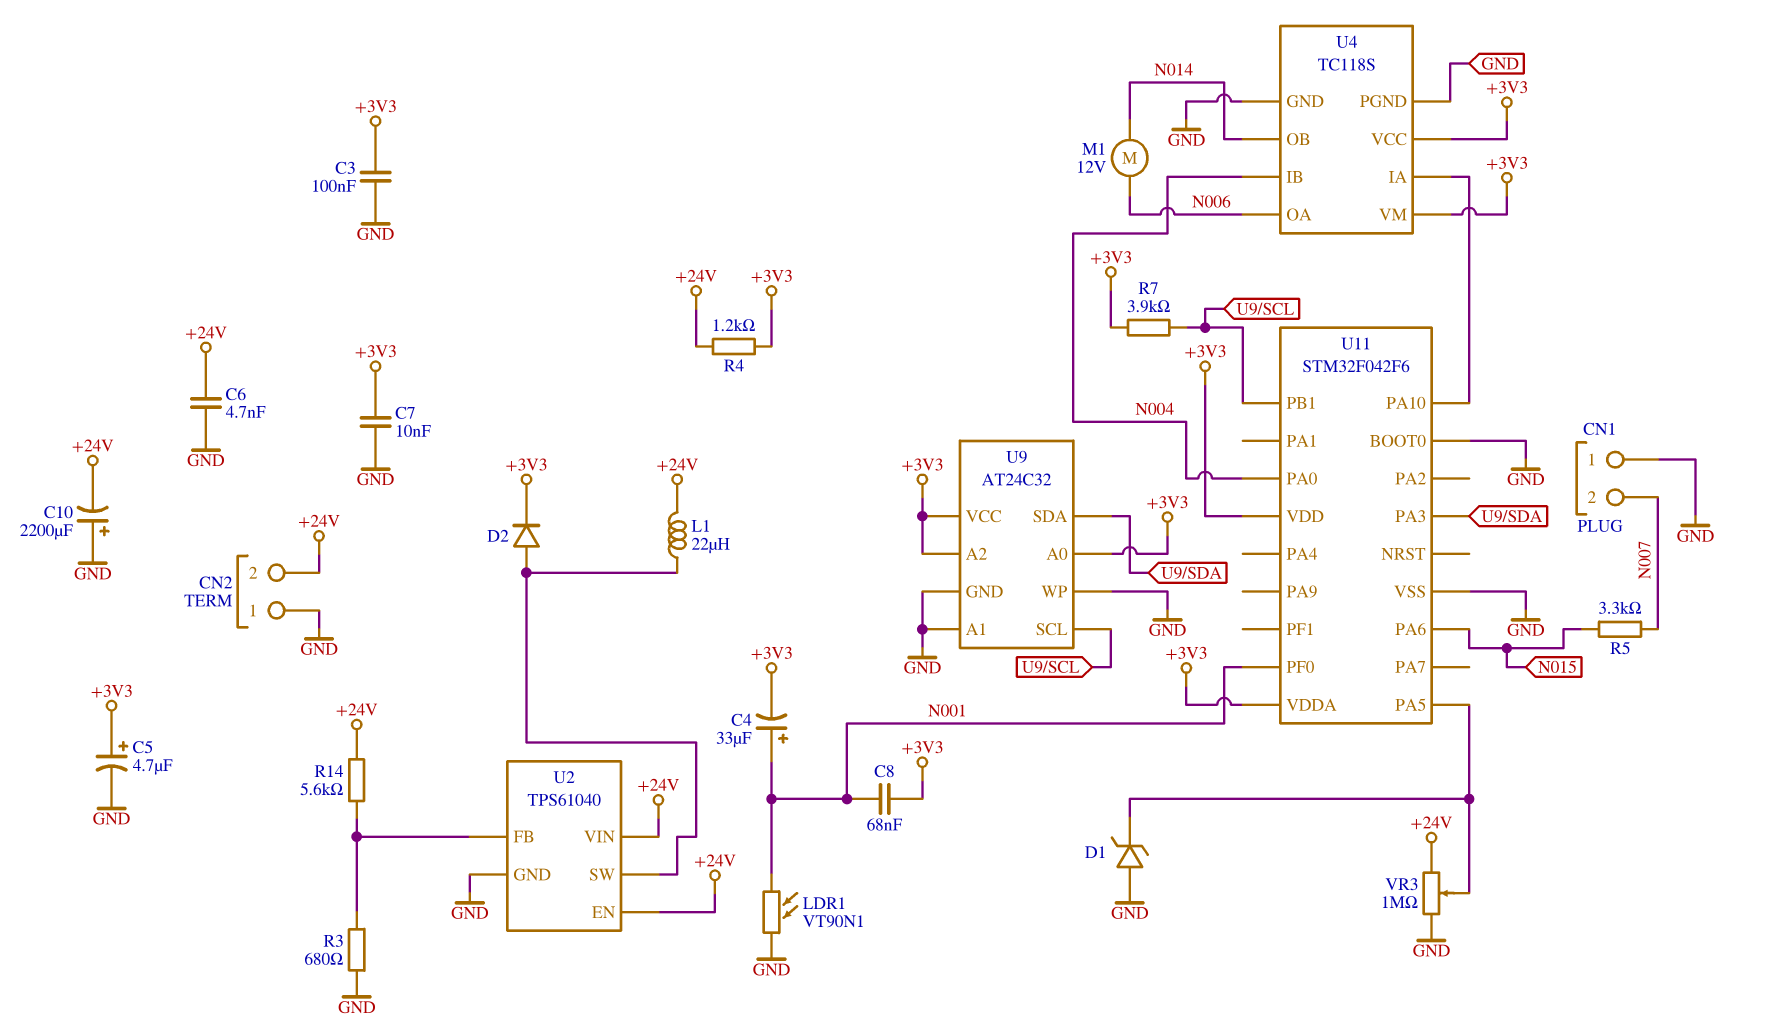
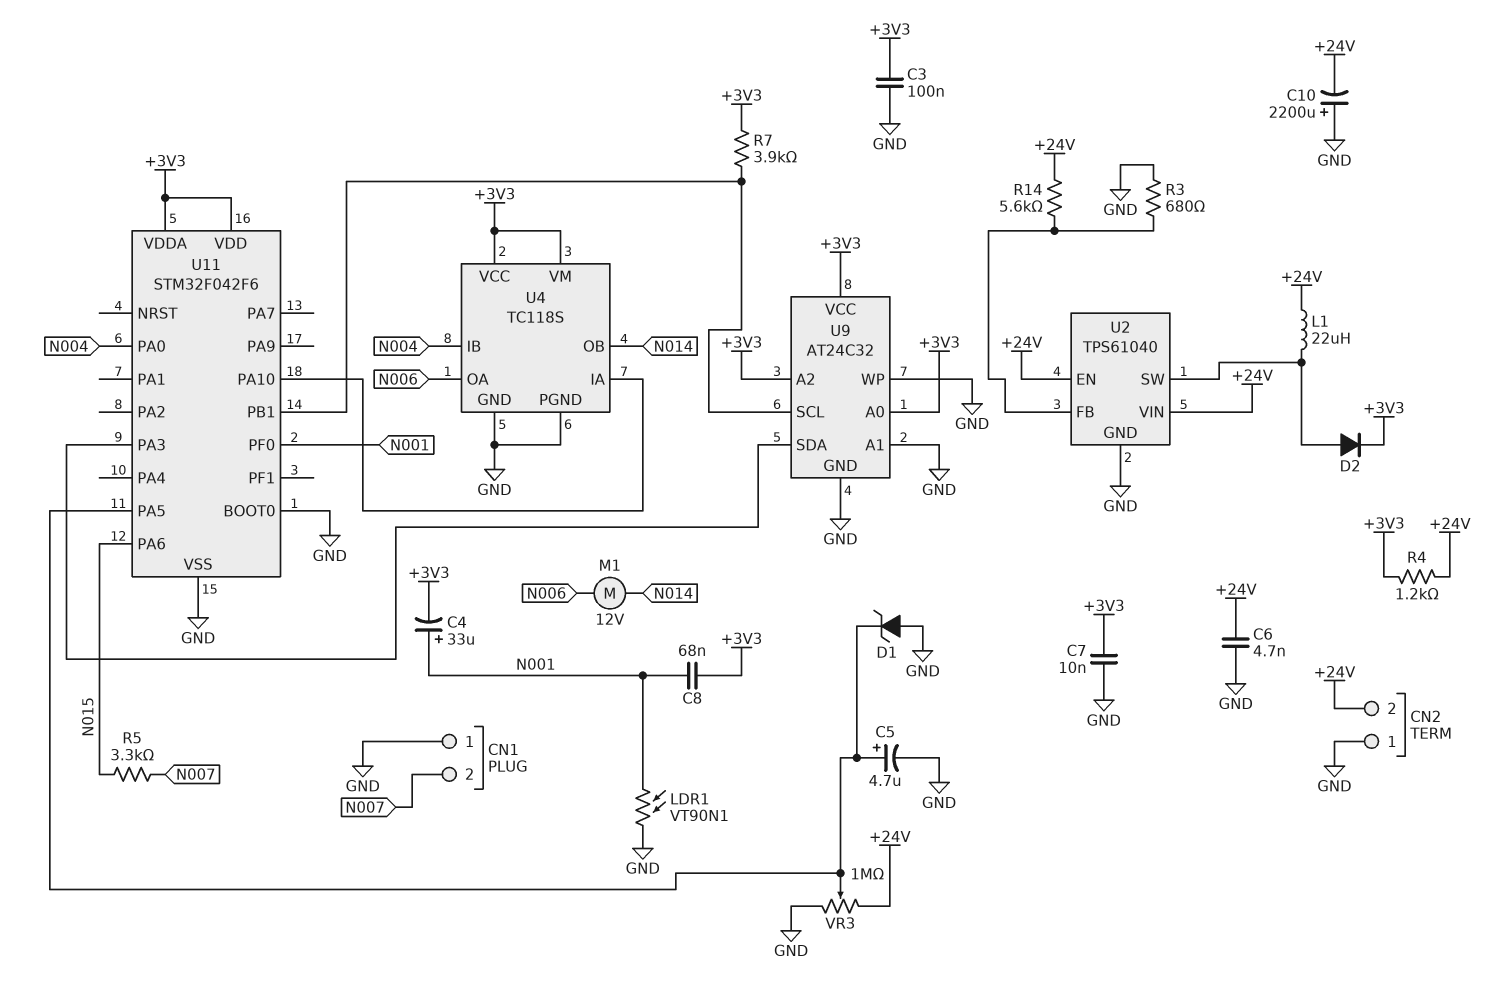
C5: 4.7uF (plus +3V3, minus GND) -> 4.7uF (plus U11/PA5, minus GND)

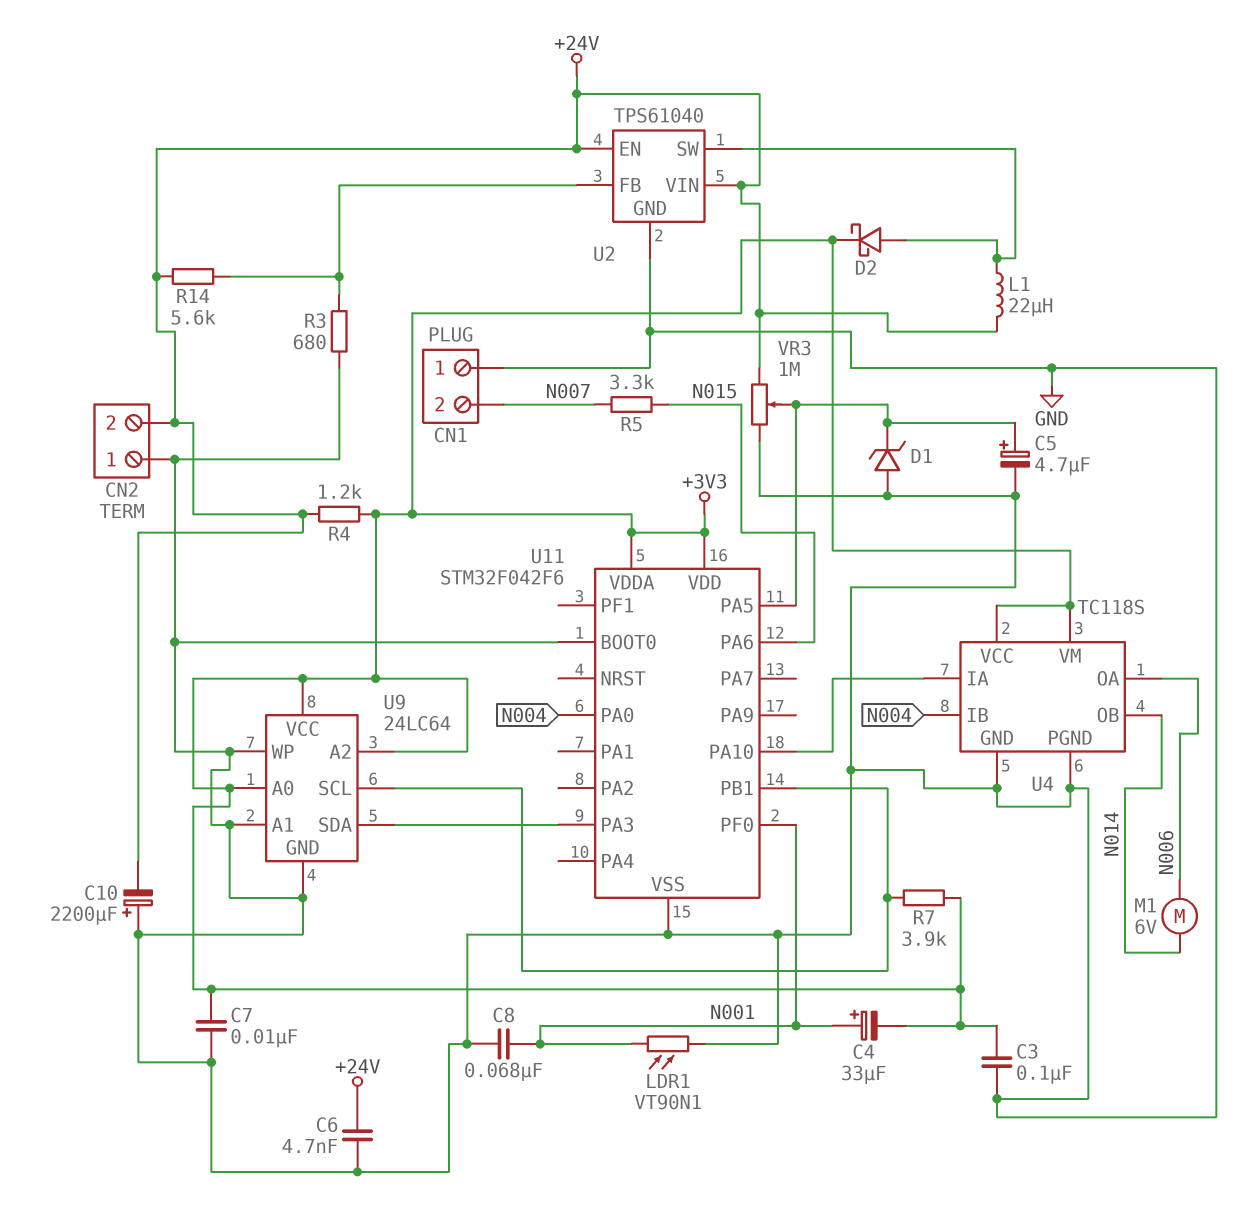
C8: 68nF (+3V3, N001) -> 68nF (GND, N001)
D2: diode (A U2/SW, K +3V3) -> schottky (A U2/SW, K +3V3)
M1: motor 12V (N006, N014) -> motor 6V (N006, N014)
U9: AT24C32 -> 24LC64

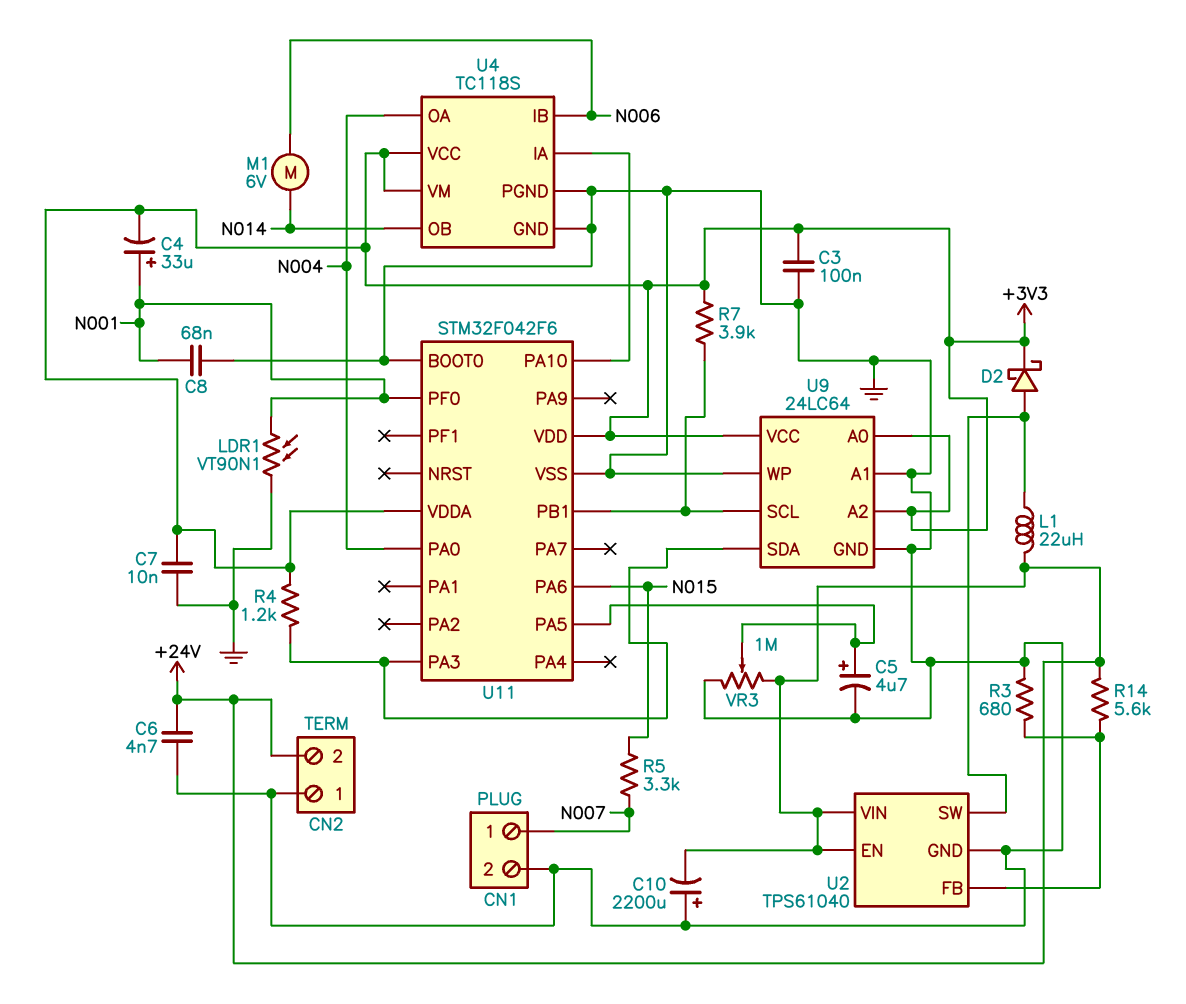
CN1 pin 1: GND -> N007
CN1 pin 2: N007 -> GND
D1: zener (A GND, K U11/PA5) -> none
R4: 1.2k (+3V3, +24V) -> 1.2k (+3V3, U9/SDA)
U4 pin IB: N004 -> N006
U4 pin OA: N006 -> N004

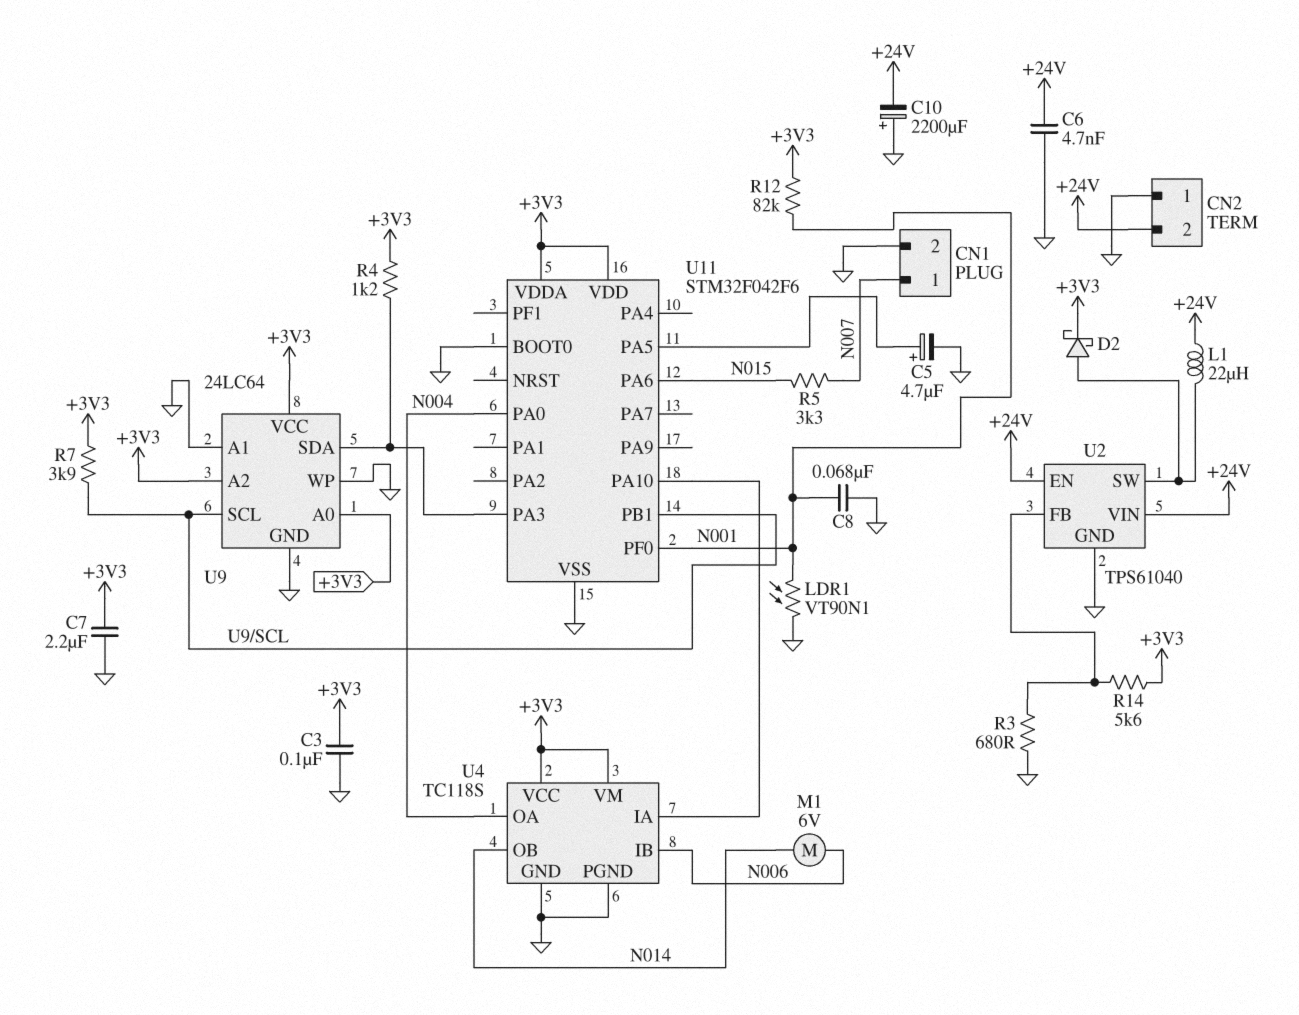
C4: 33uF (plus N001, minus +3V3) -> none
C7: 10nF (+3V3, GND) -> 2.2uF (+3V3, GND)
R12: none -> 82k (+3V3, N001)
R14: 5.6k (+24V, U2/FB) -> 5.6k (+3V3, U2/FB)
VR3: 1M (+24V, GND, wiper U11/PA5) -> none

